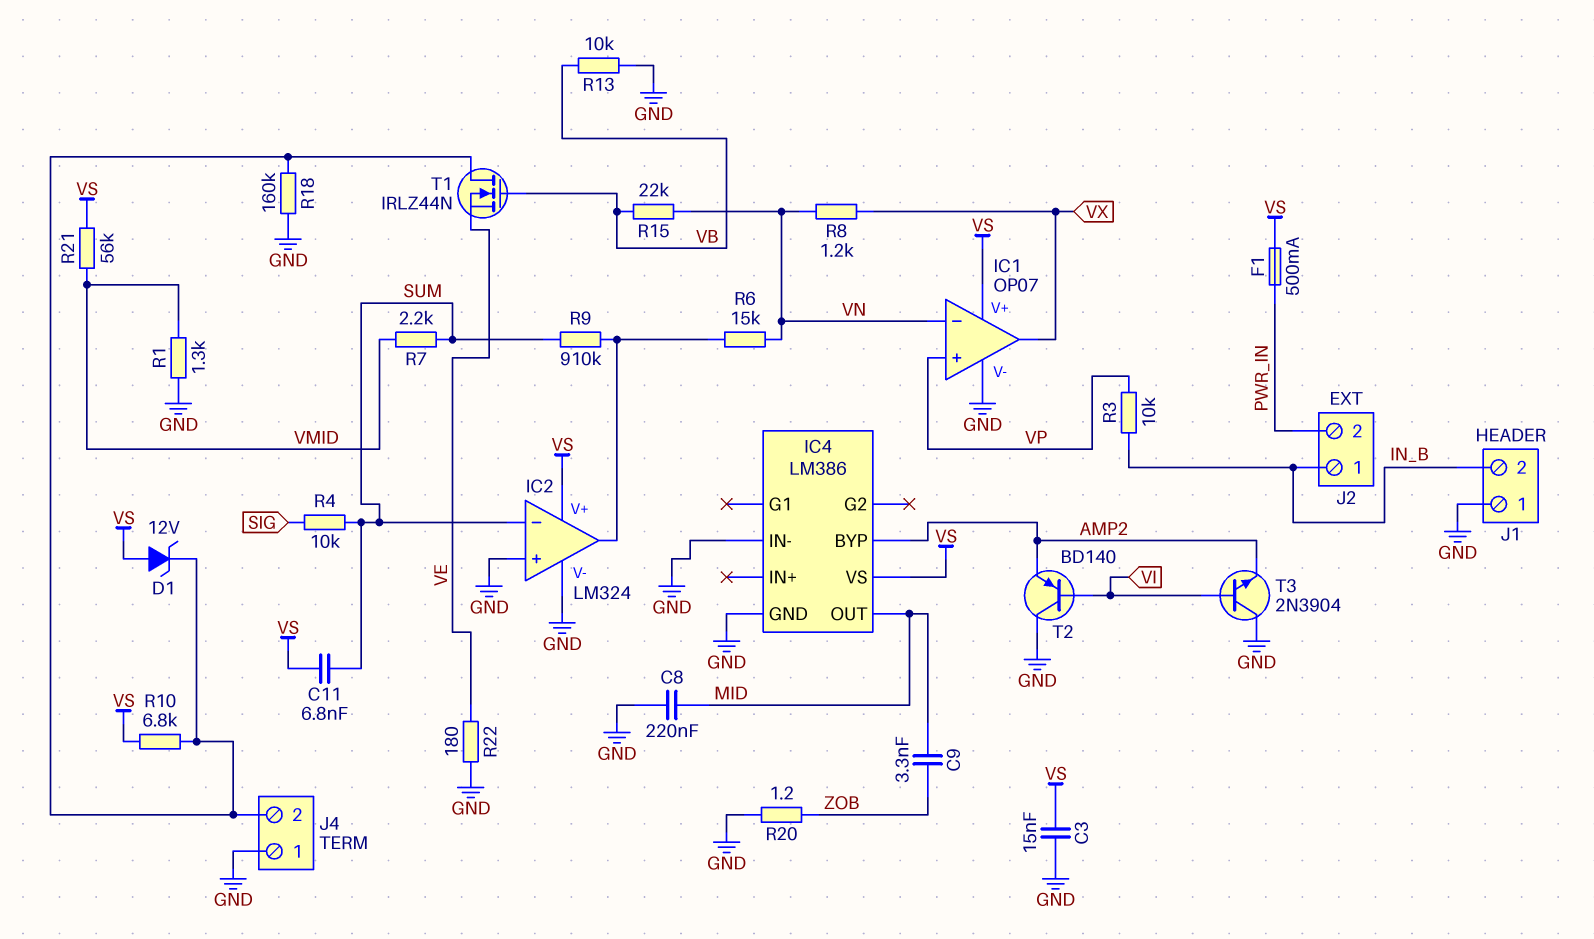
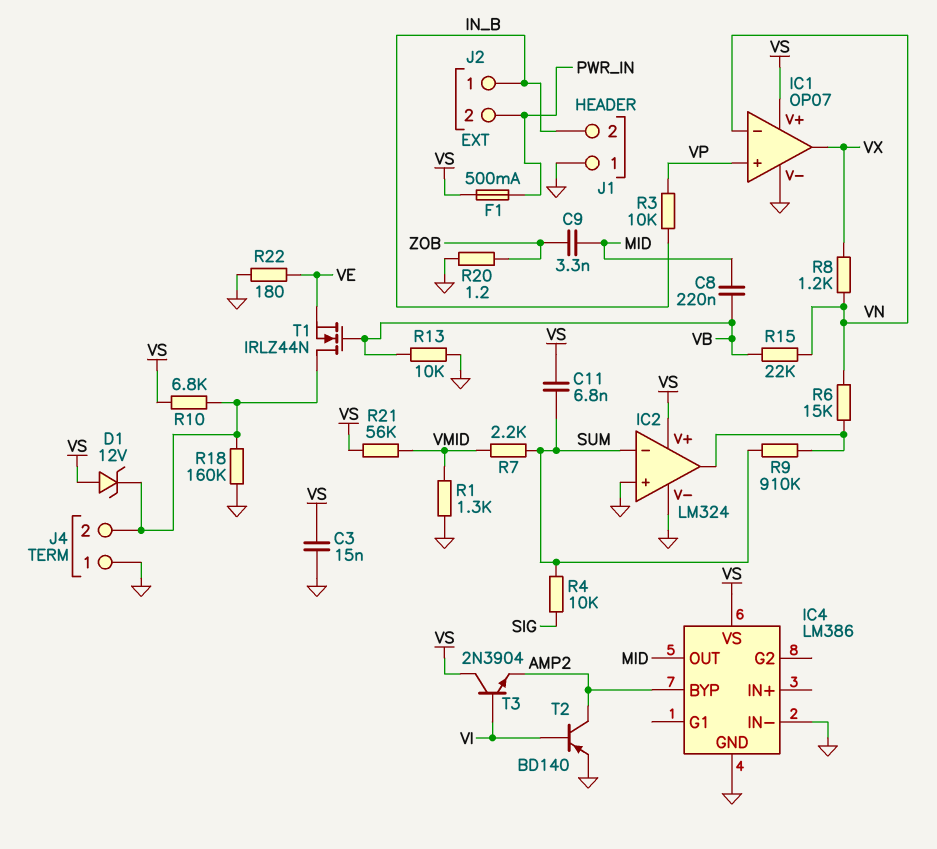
C8: 220nF (GND, MID) -> 220nF (MID, VB)
T2: PNP BD140 (B VI, C GND, E AMP2) -> PNP BD140 (B VI, C AMP2, E GND)
T3: NPN 2N3904 (B VI, C GND, E AMP2) -> NPN 2N3904 (B VI, C VS, E AMP2)

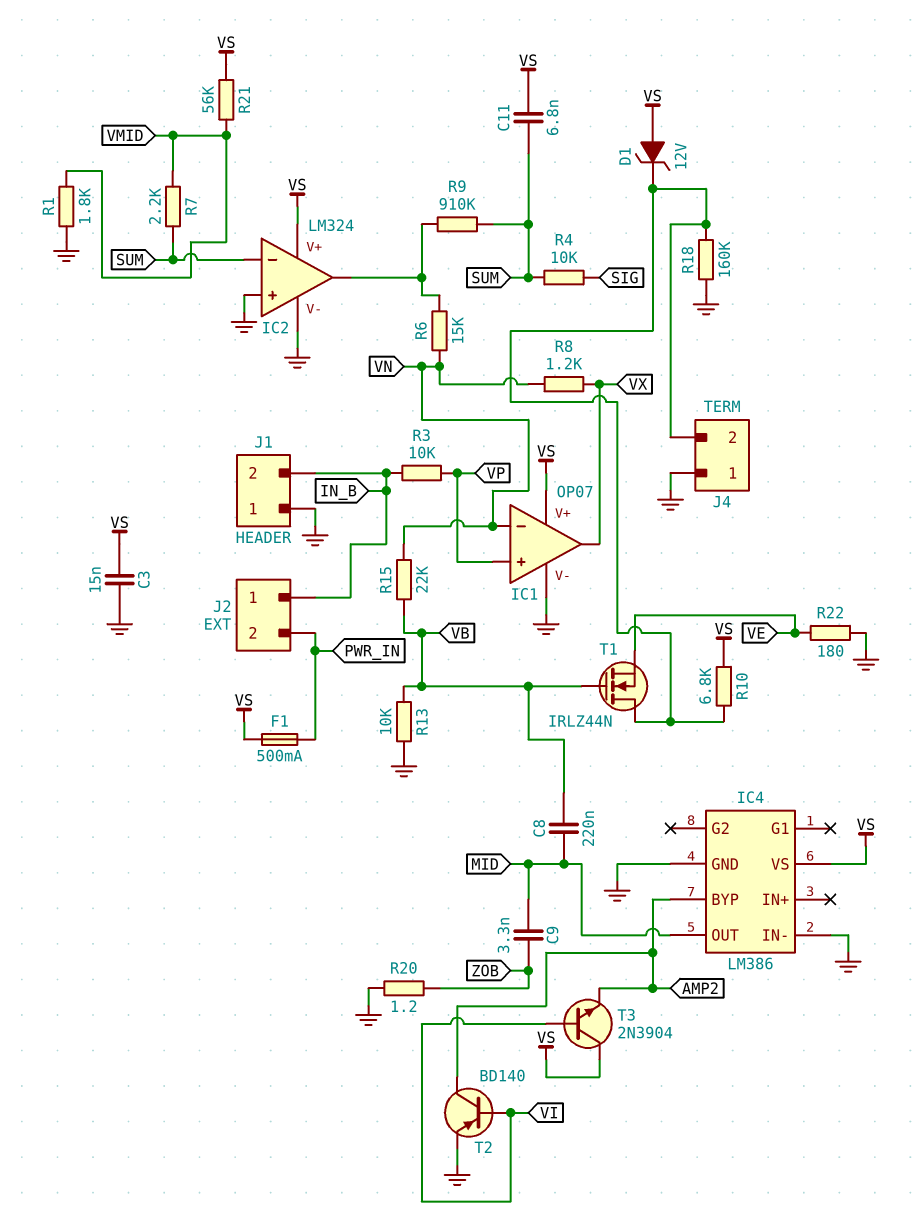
R1: 1.3k (GND, VMID) -> 1.8k (GND, VMID)

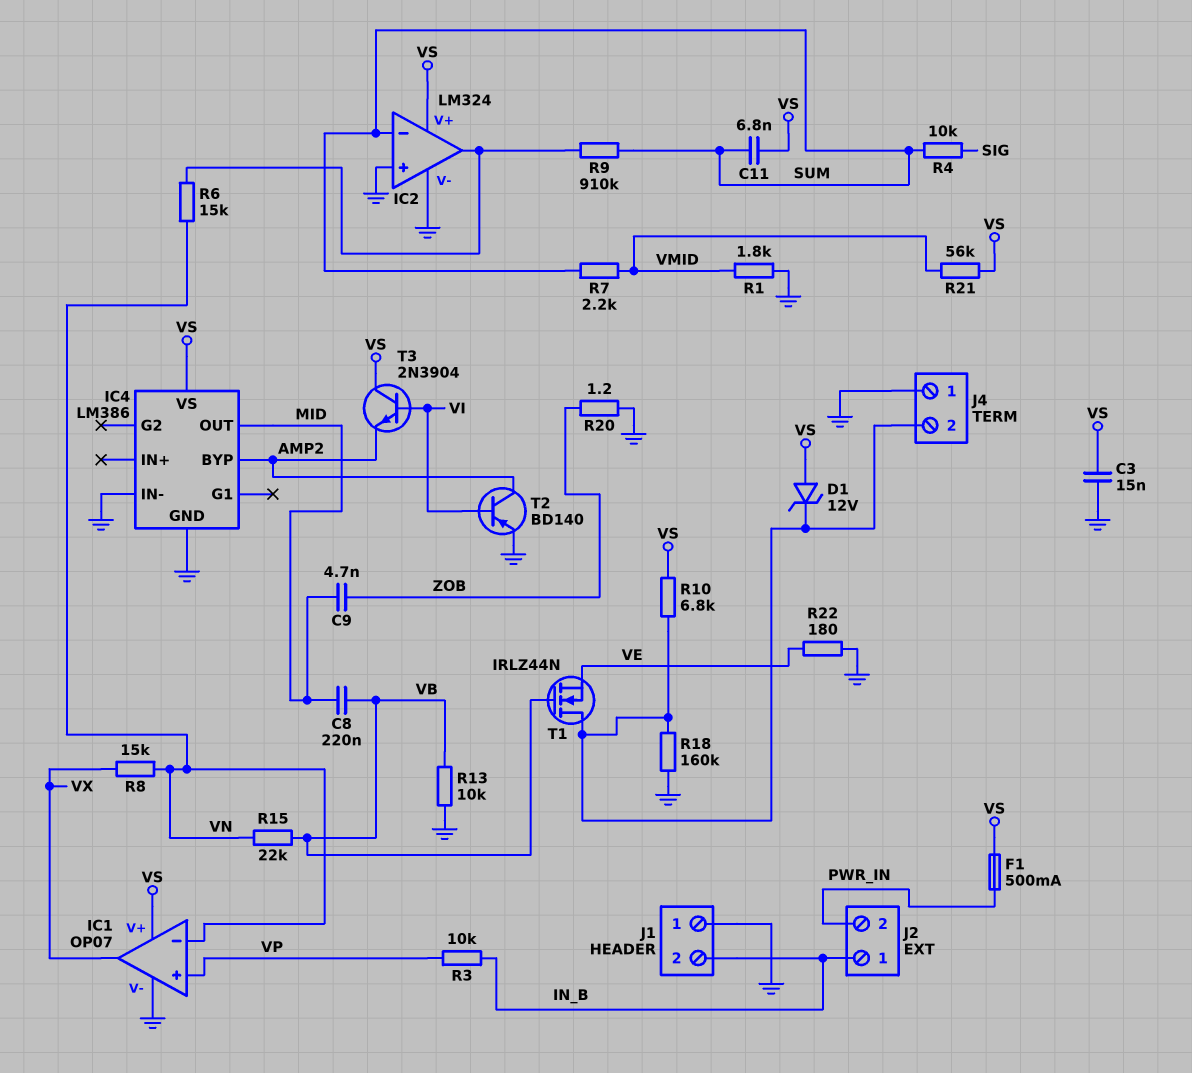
C9: 3.3nF (MID, ZOB) -> 4.7nF (MID, ZOB)
R8: 1.2k (VN, VX) -> 15k (VN, VX)

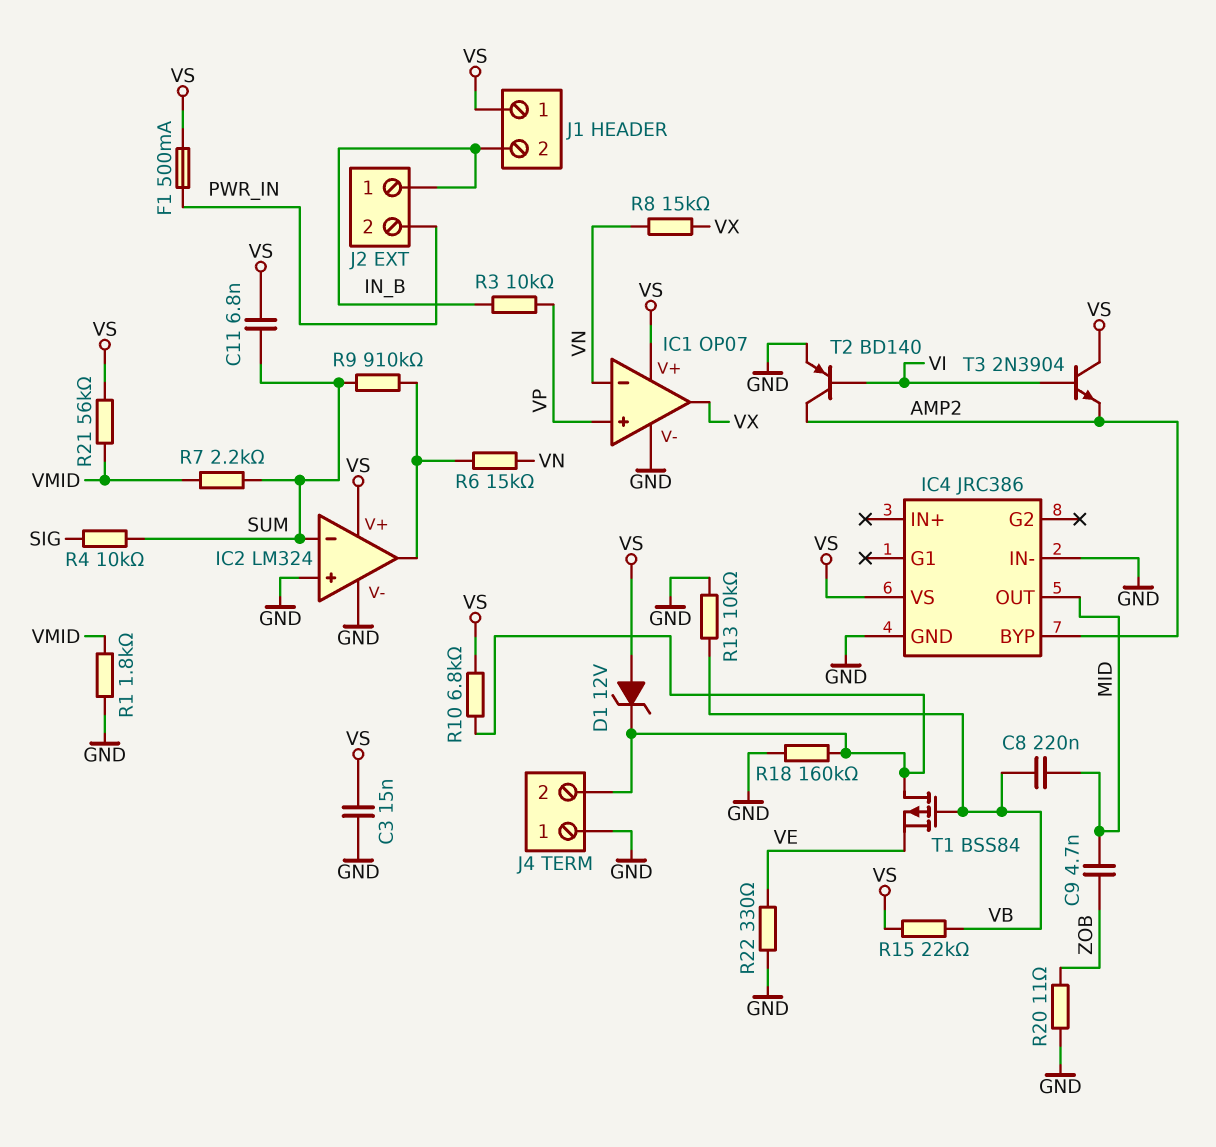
IC4: LM386 -> JRC386
J1 pin 1: GND -> VS
R15: 22k (VB, VN) -> 22k (VB, VS)
R20: 1.2 (GND, ZOB) -> 11 (GND, ZOB)
R22: 180 (GND, VE) -> 330 (GND, VE)
T1: NMOS IRLZ44N (G VB, D J4/2, S VE) -> PMOS BSS84 (G VB, D J4/2, S VE)

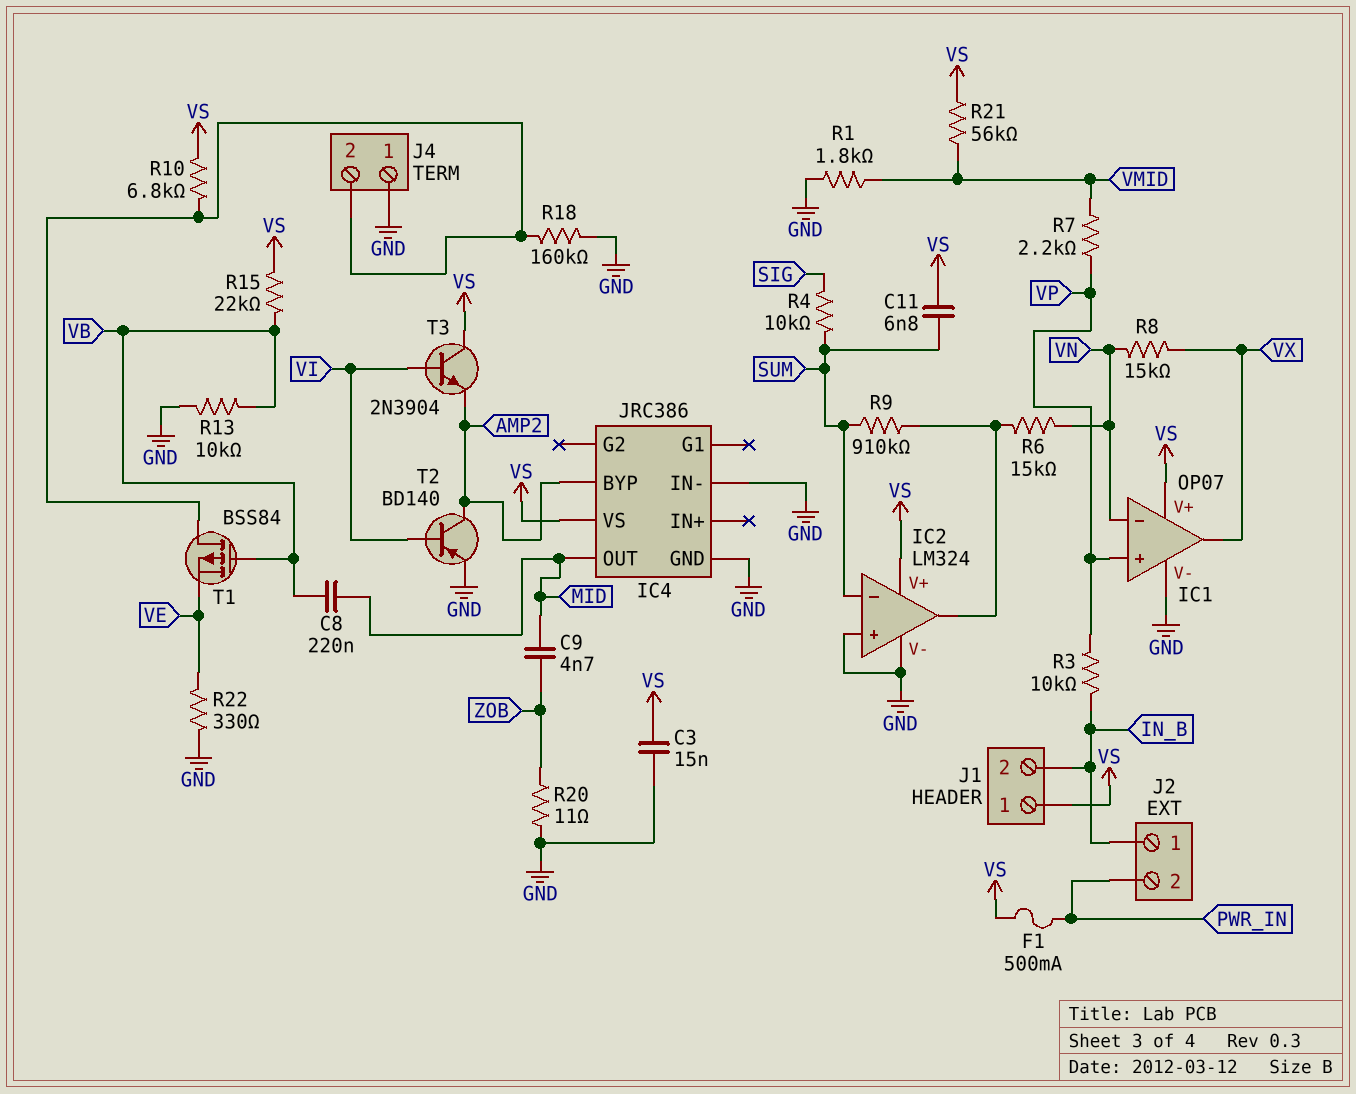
D1: zener 12V (A VS, K J4/2) -> none
R7: 2.2k (SUM, VMID) -> 2.2k (VMID, VP)

